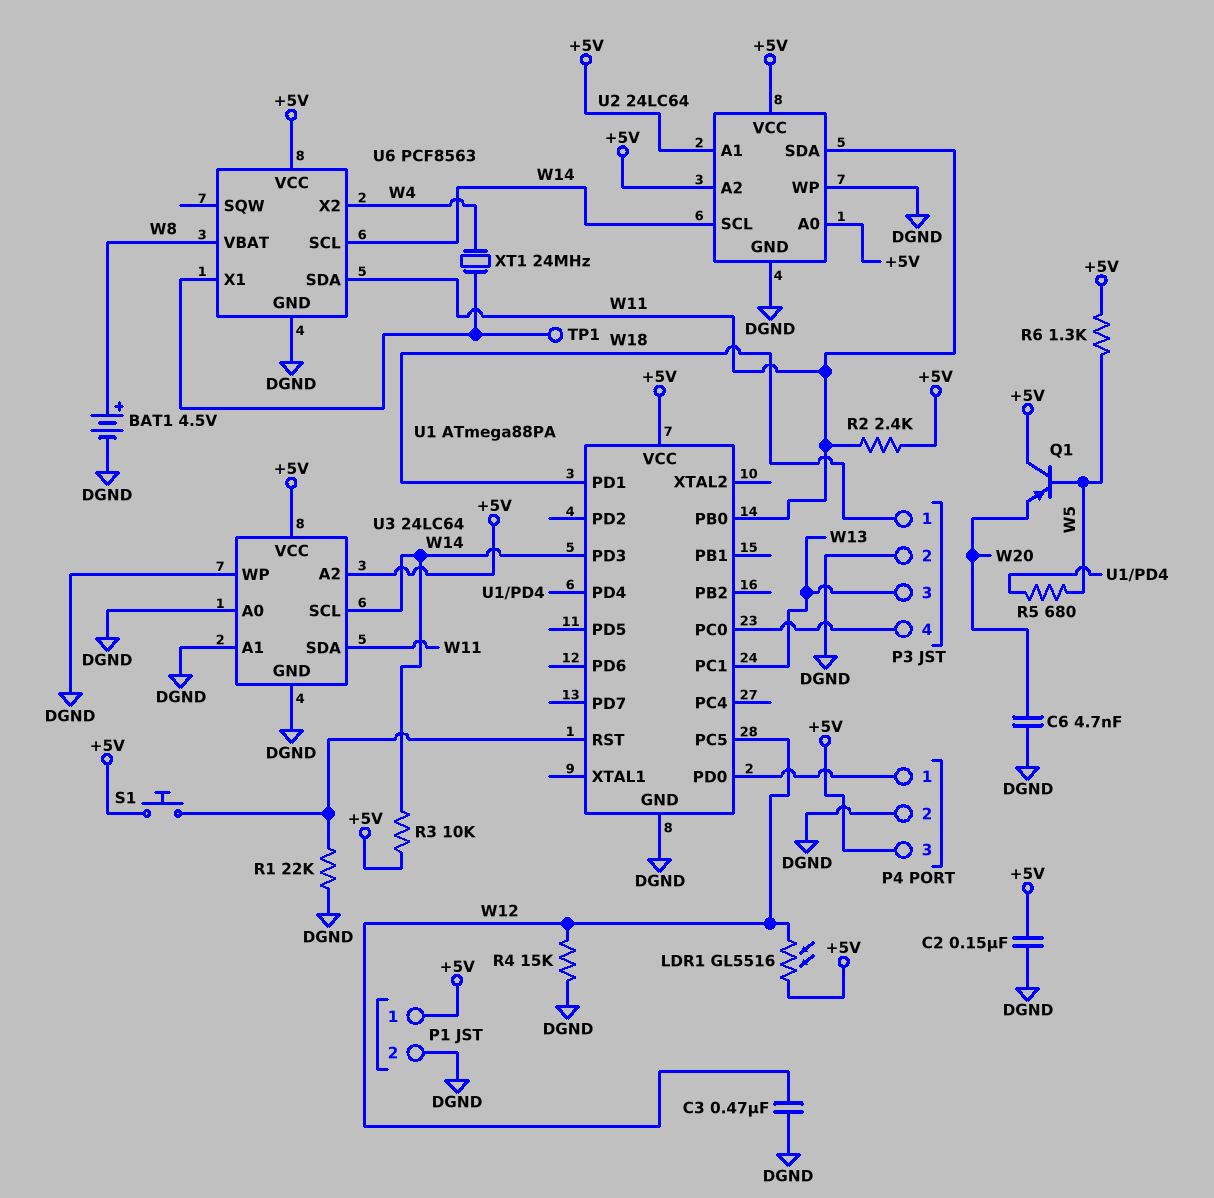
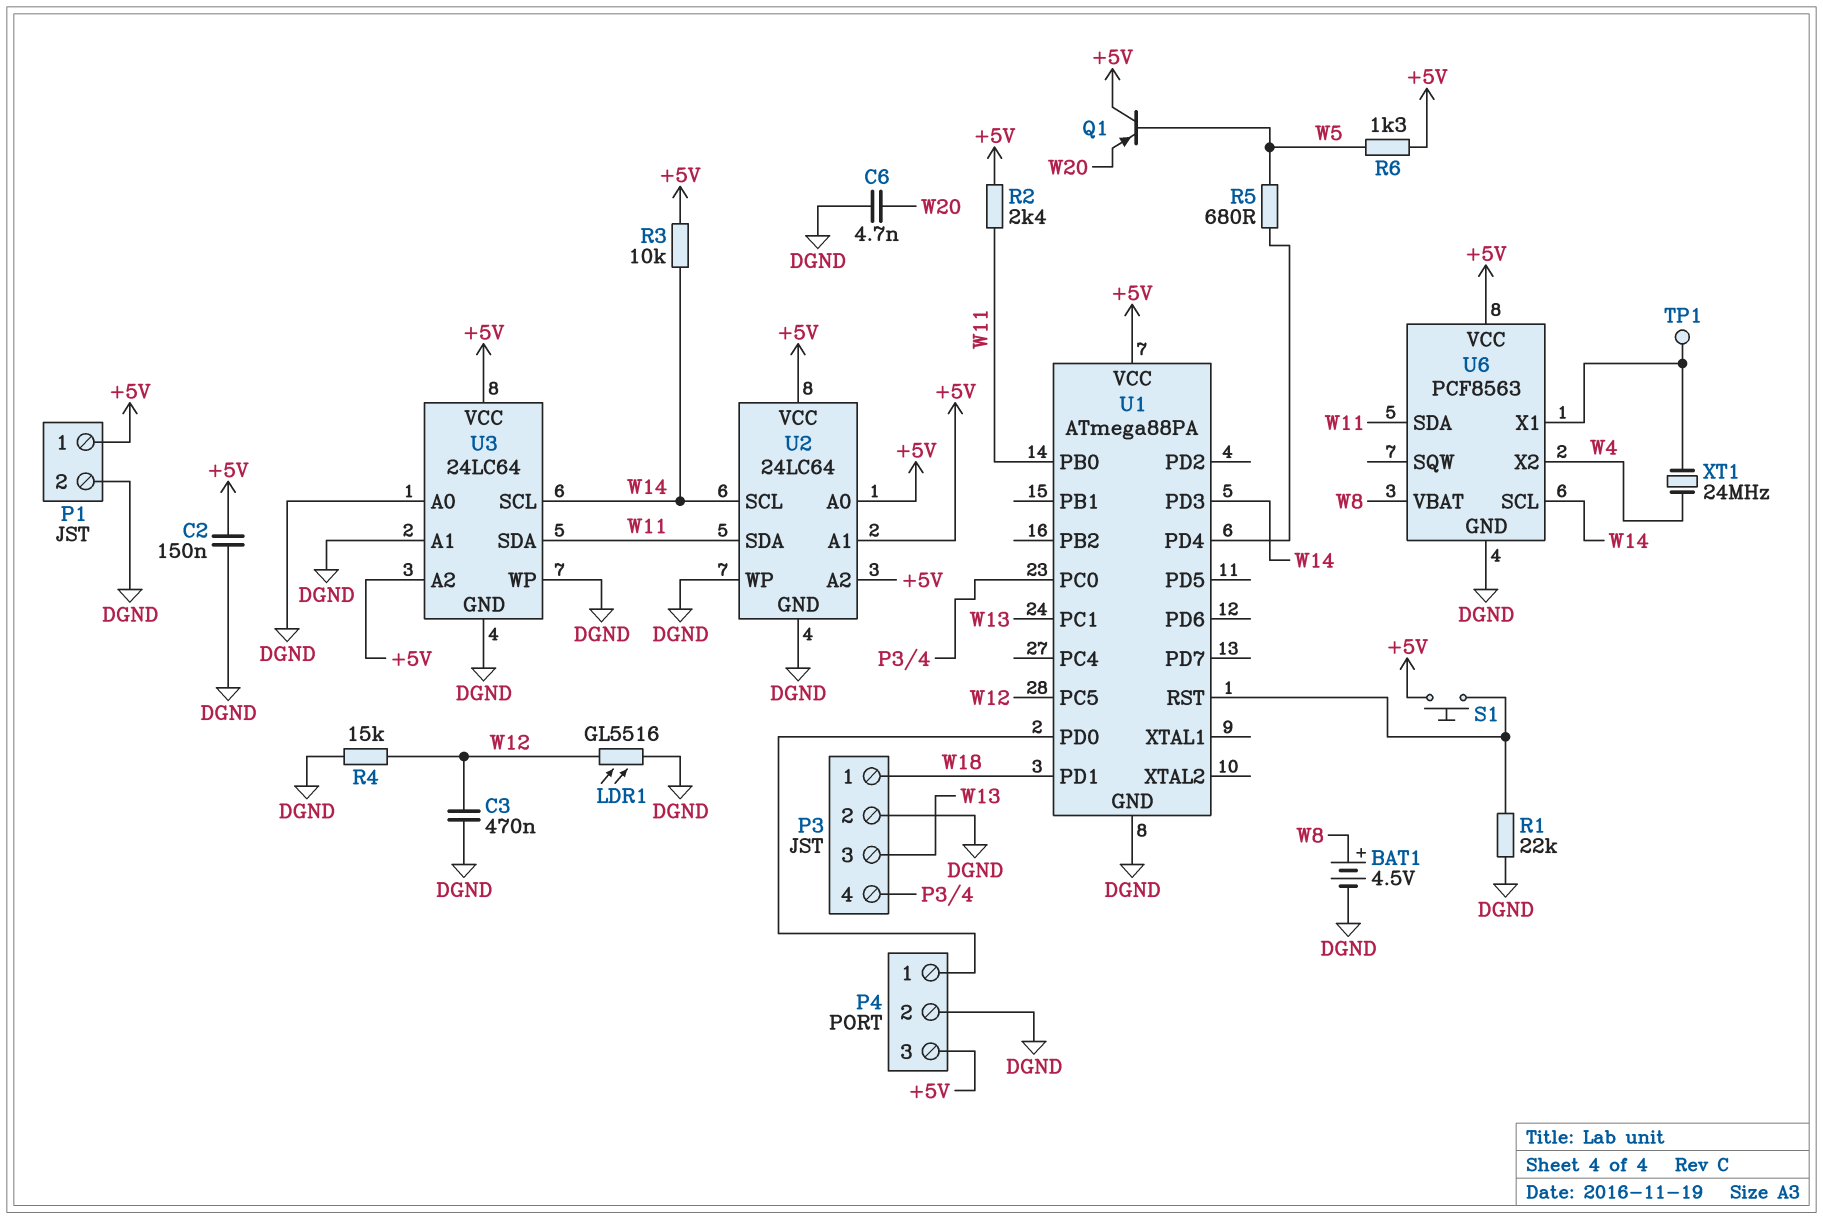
LDR1: GL5516 (+5V, W12) -> GL5516 (DGND, W12)

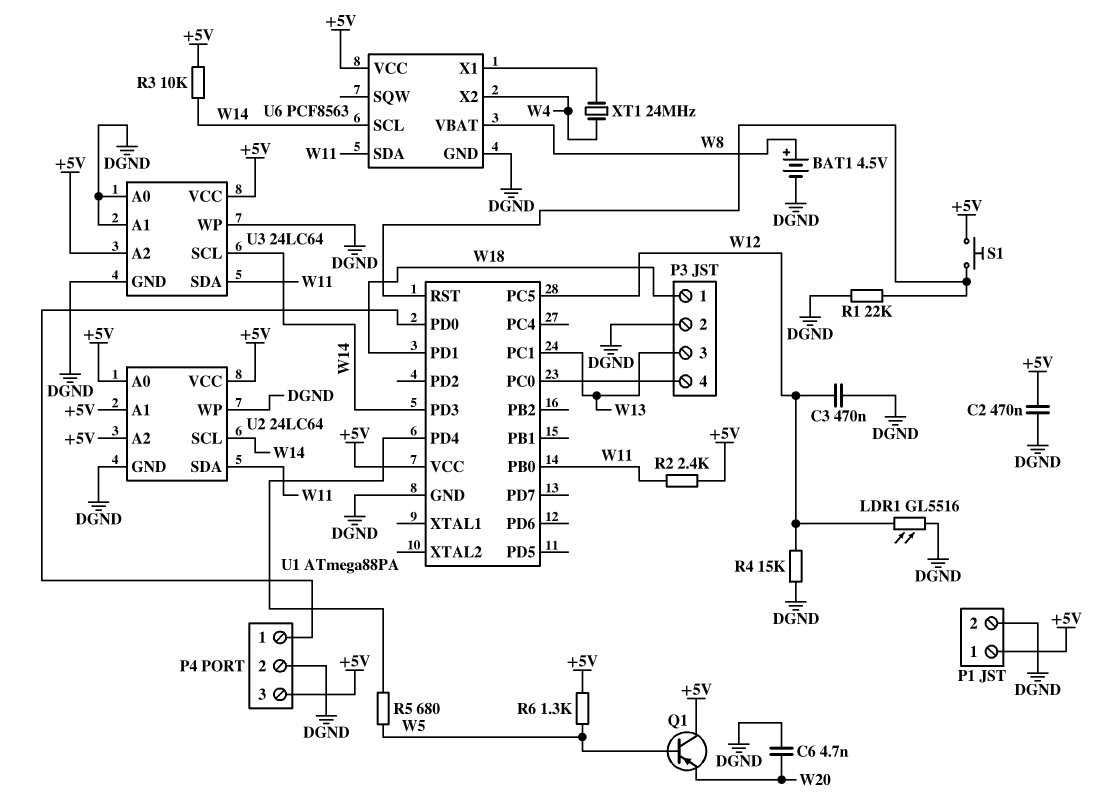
C2: 150nF (+5V, DGND) -> 470nF (+5V, DGND)
TP1: test point (U6/X1) -> none

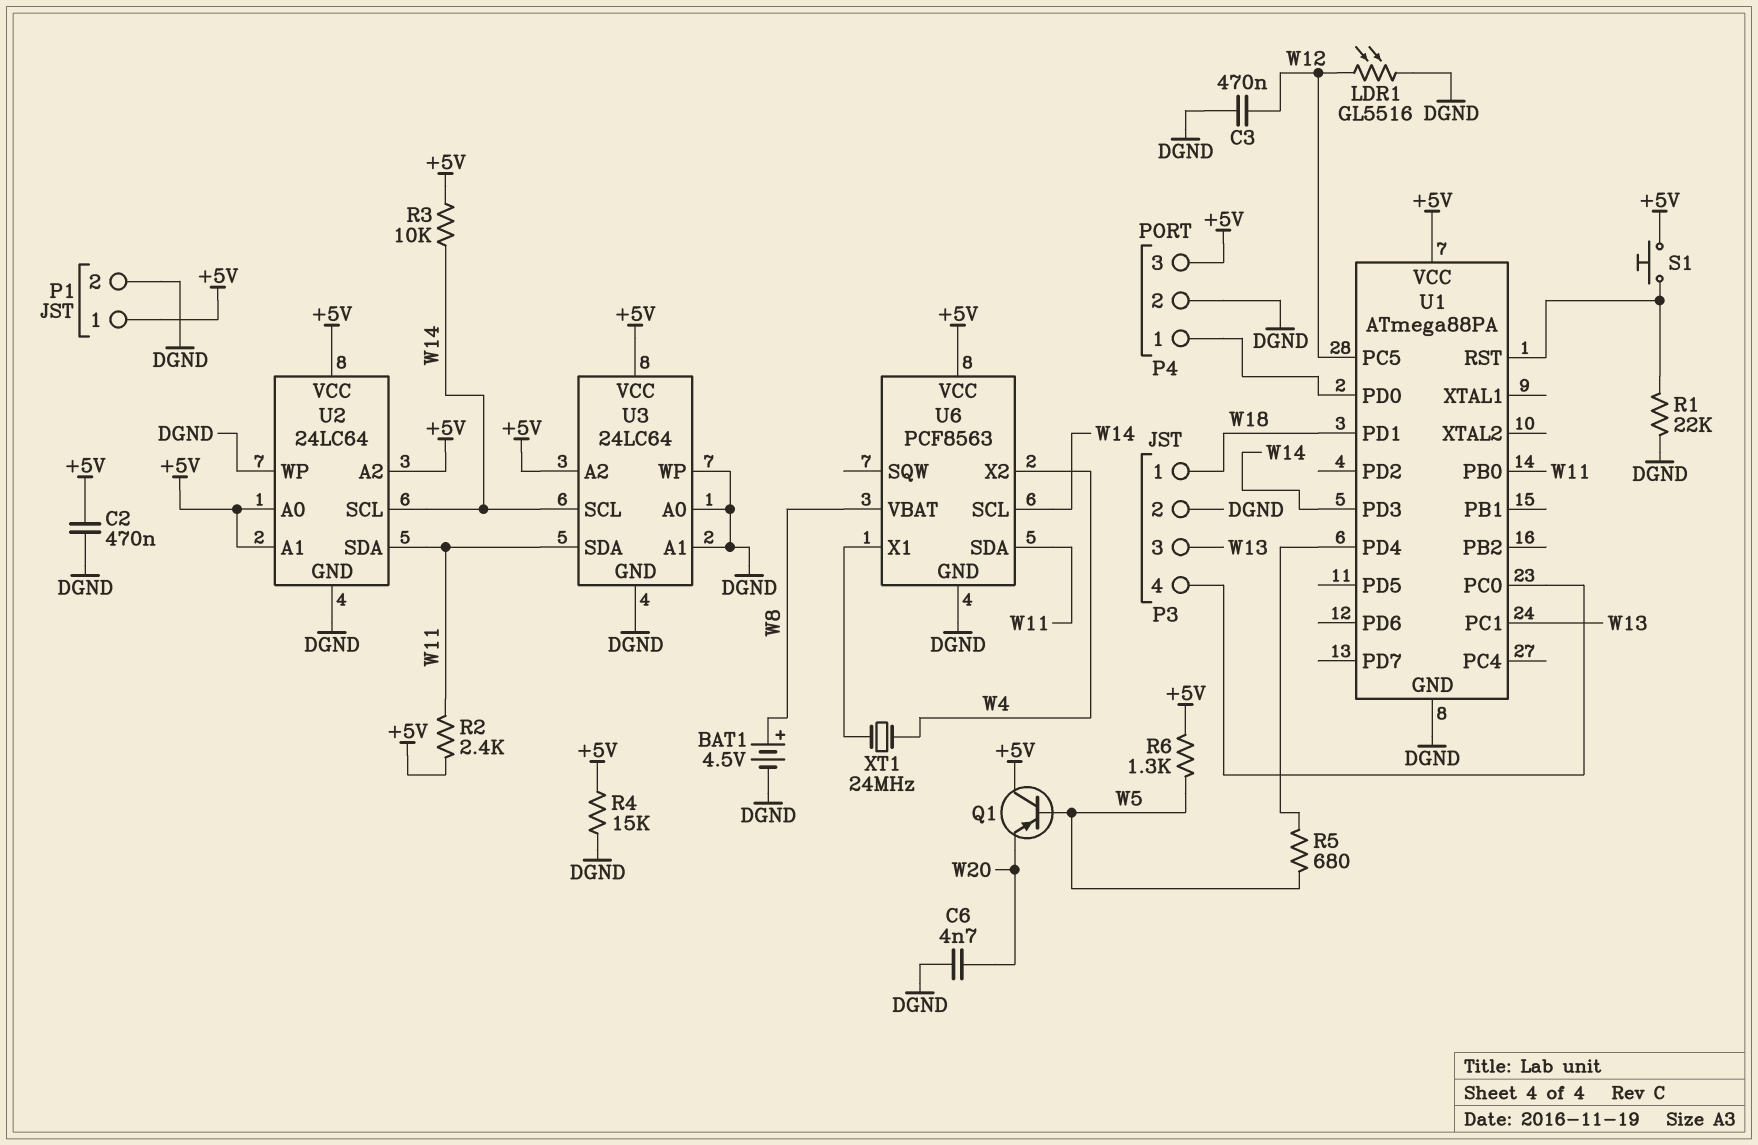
R4: 15k (DGND, W12) -> 15k (+5V, DGND)

